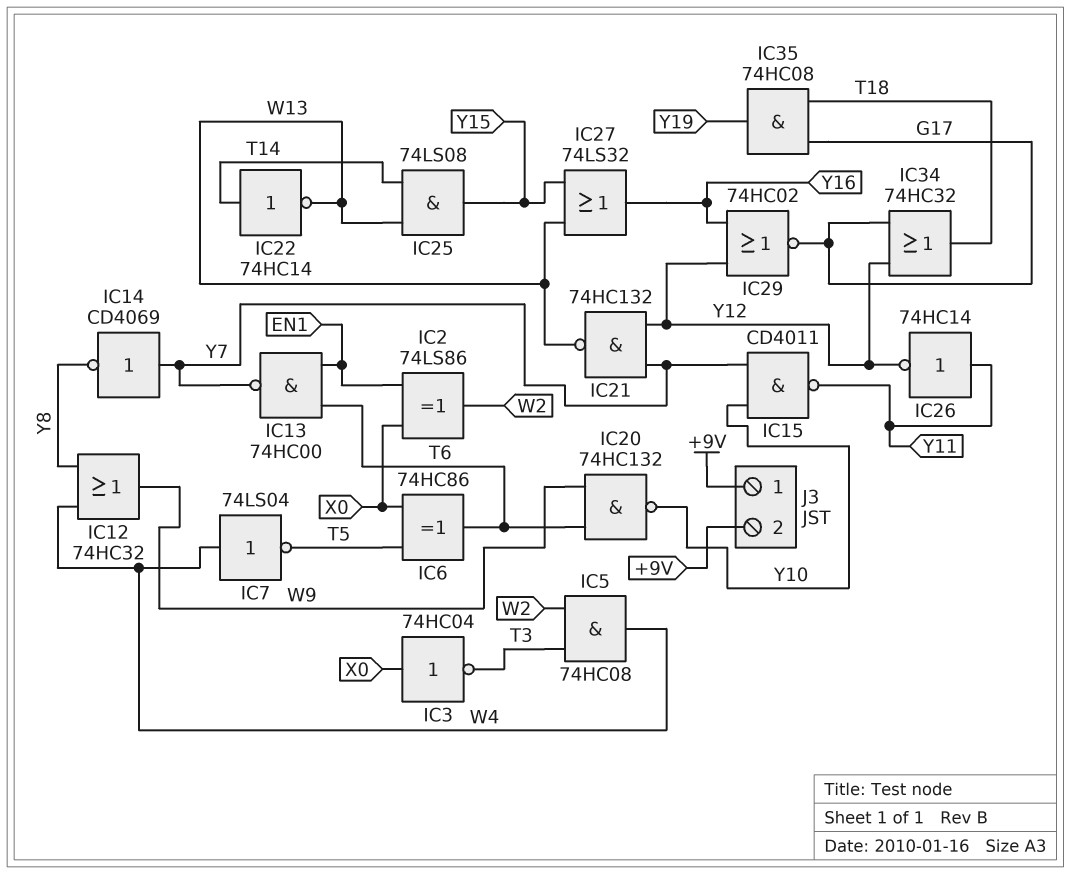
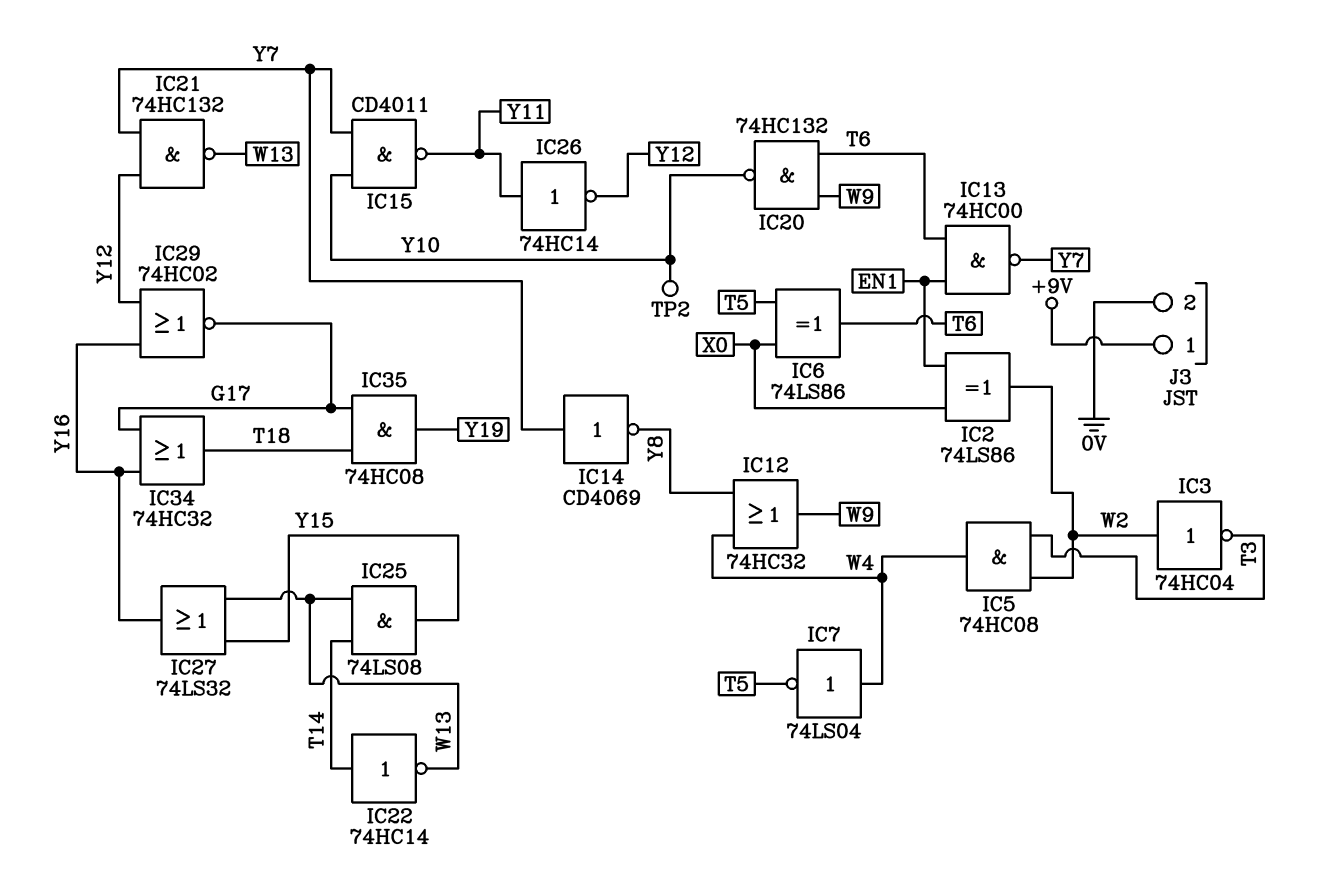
IC3: NOT 74HC04 (in X0, out T3) -> NOT 74HC04 (in W2, out T3)
IC6: XOR 74HC86 (in T5, in X0, out T6) -> XOR 74LS86 (in T5, in X0, out T6)
IC34: OR 74HC32 (in G17, in Y12, out T18) -> OR 74HC32 (in G17, in Y16, out T18)
J3 pin 2: +9V -> 0V
TP2: none -> test point (Y10)

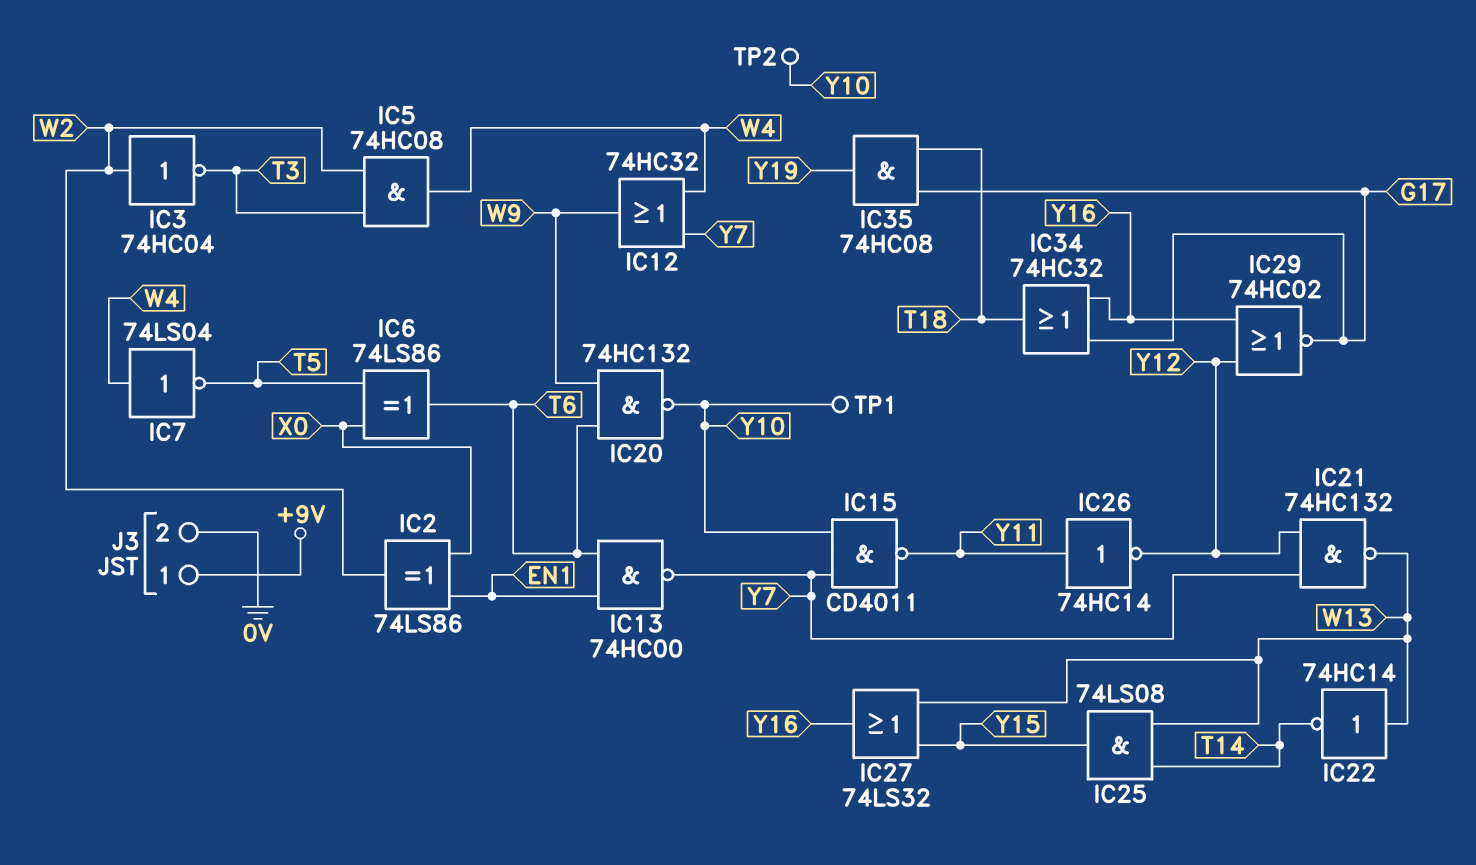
IC12: OR 74HC32 (in W4, in Y8, out W9) -> OR 74HC32 (in W4, in Y7, out W9)
IC14: NOT CD4069 (in Y7, out Y8) -> none
IC22: NOT 74HC14 (in T14, out W13) -> NOT 74HC14 (in W13, out T14)
TP1: none -> test point (Y10)

